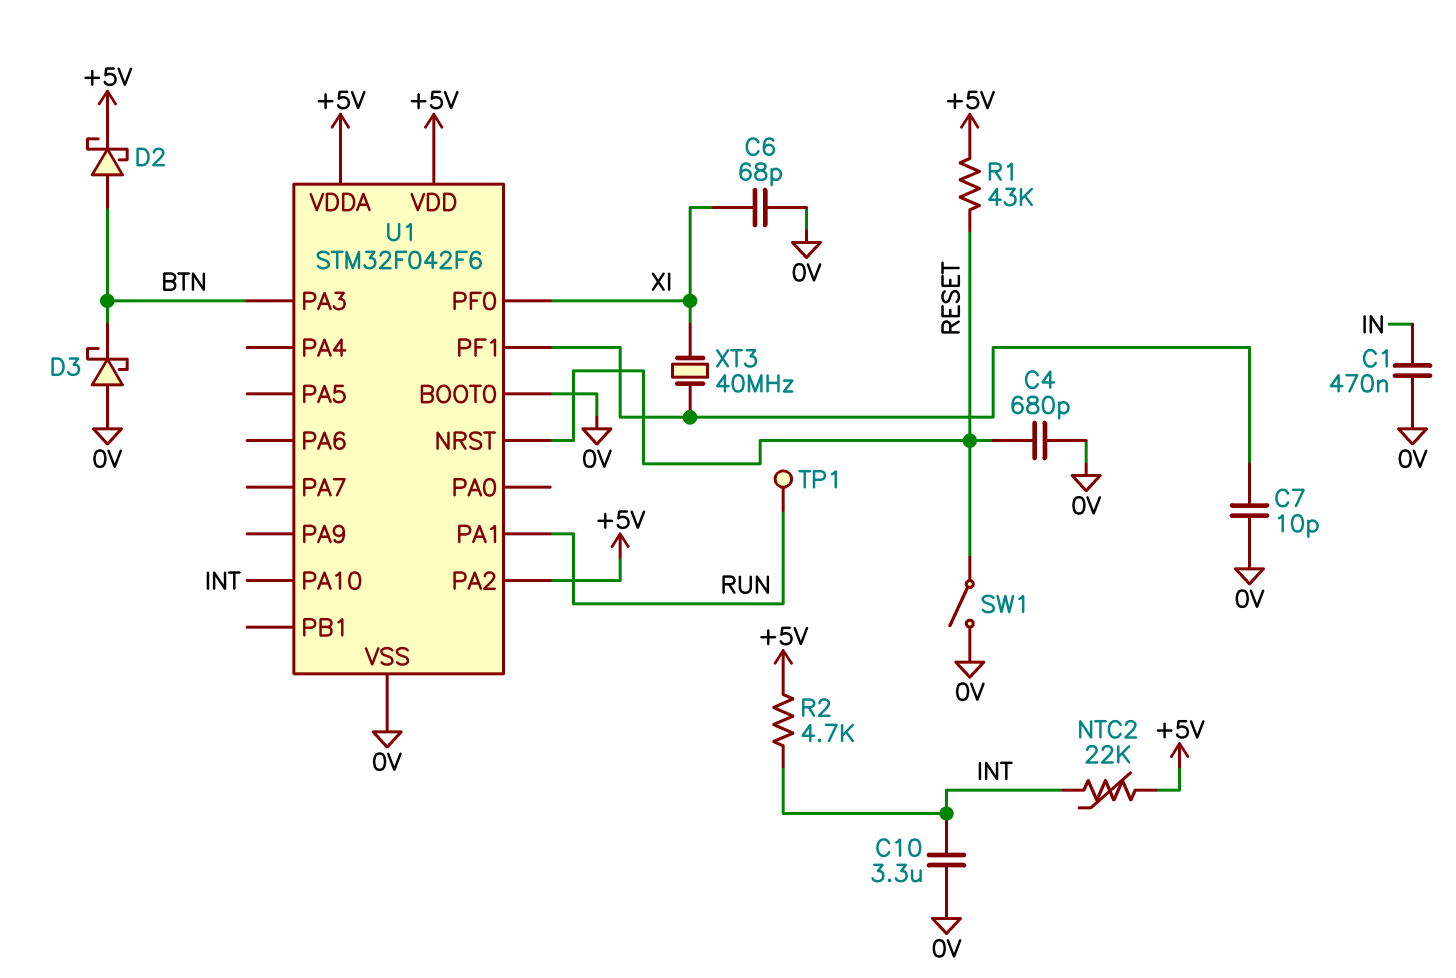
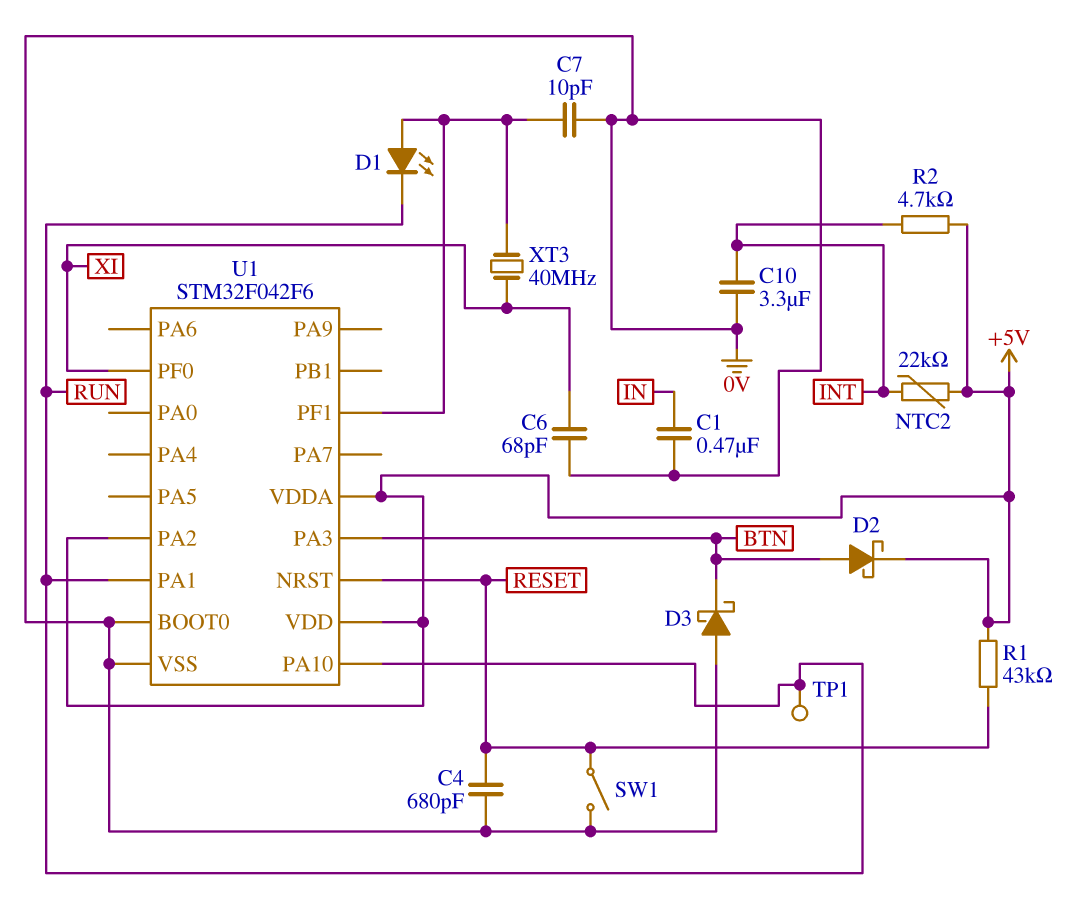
D1: none -> LED (A U1/PF1, K RUN)
U1 pin PA10: INT -> RUN

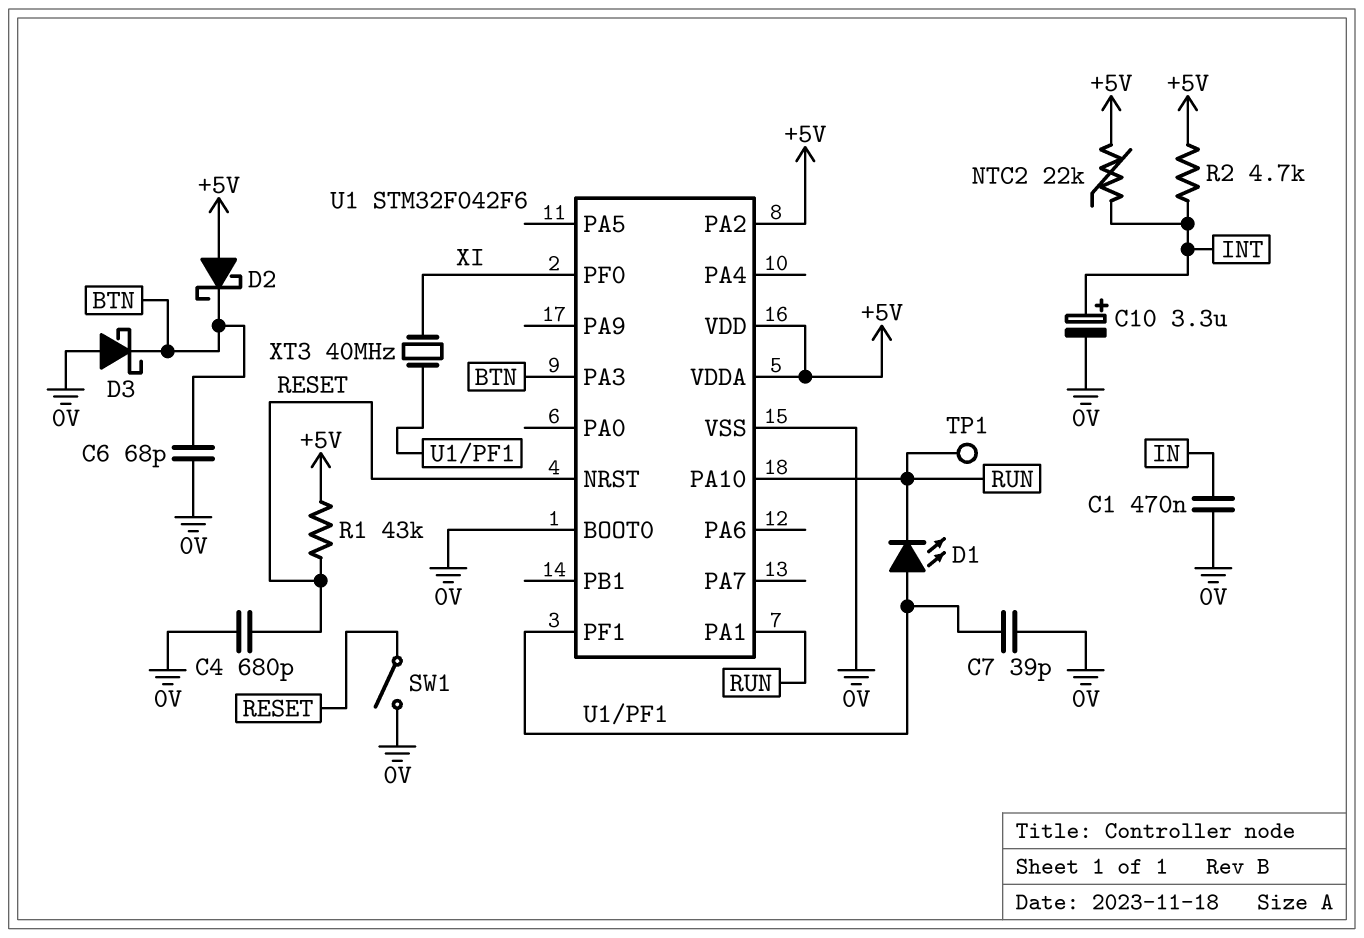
C6: 68pF (0V, XI) -> 68pF (0V, BTN)
C7: 10pF (0V, U1/PF1) -> 39pF (0V, U1/PF1)
C10: 3.3uF (0V, INT) -> 3.3uF (plus INT, minus 0V)
D2: schottky (A BTN, K +5V) -> schottky (A +5V, K BTN)

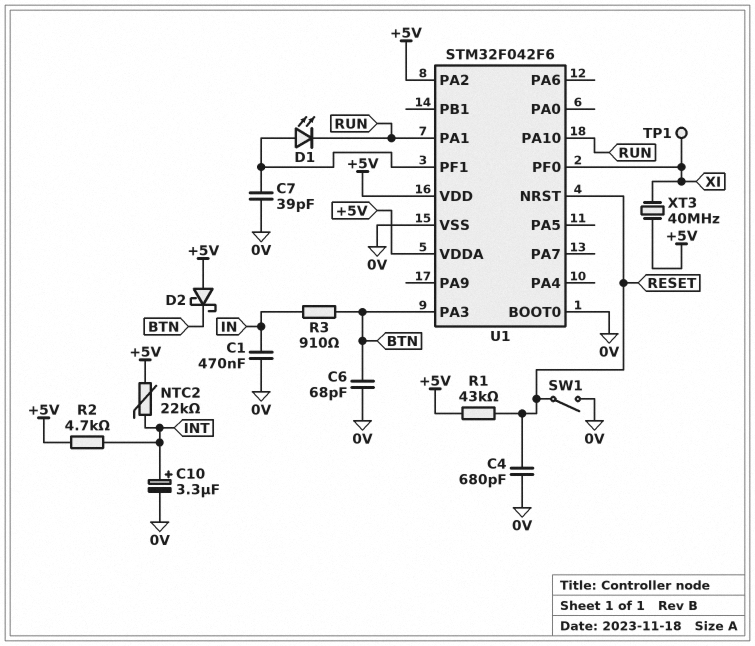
D3: schottky (A 0V, K BTN) -> none
R3: none -> 910 (BTN, IN)
TP1: test point (RUN) -> test point (XI)
XT3: 40MHz (U1/PF1, XI) -> 40MHz (+5V, XI)

